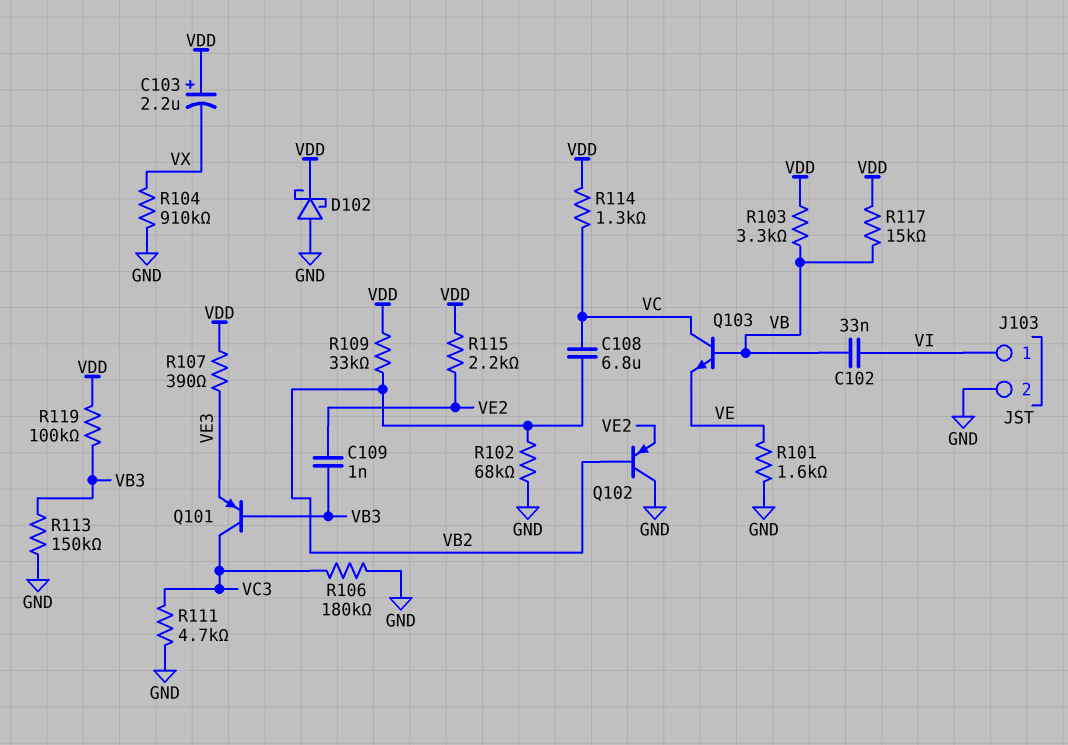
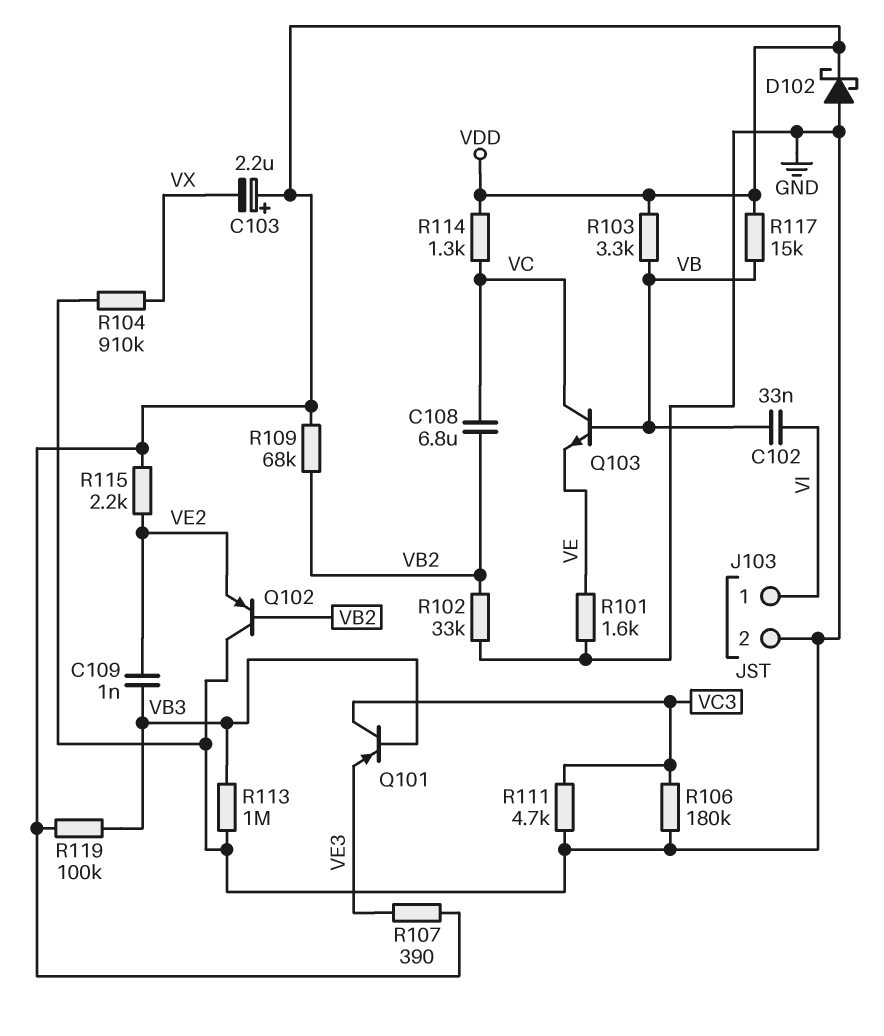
R102: 68k (GND, VB2) -> 33k (GND, VB2)
R109: 33k (VB2, VDD) -> 68k (VB2, VDD)
R113: 150k (GND, VB3) -> 1M (GND, VB3)

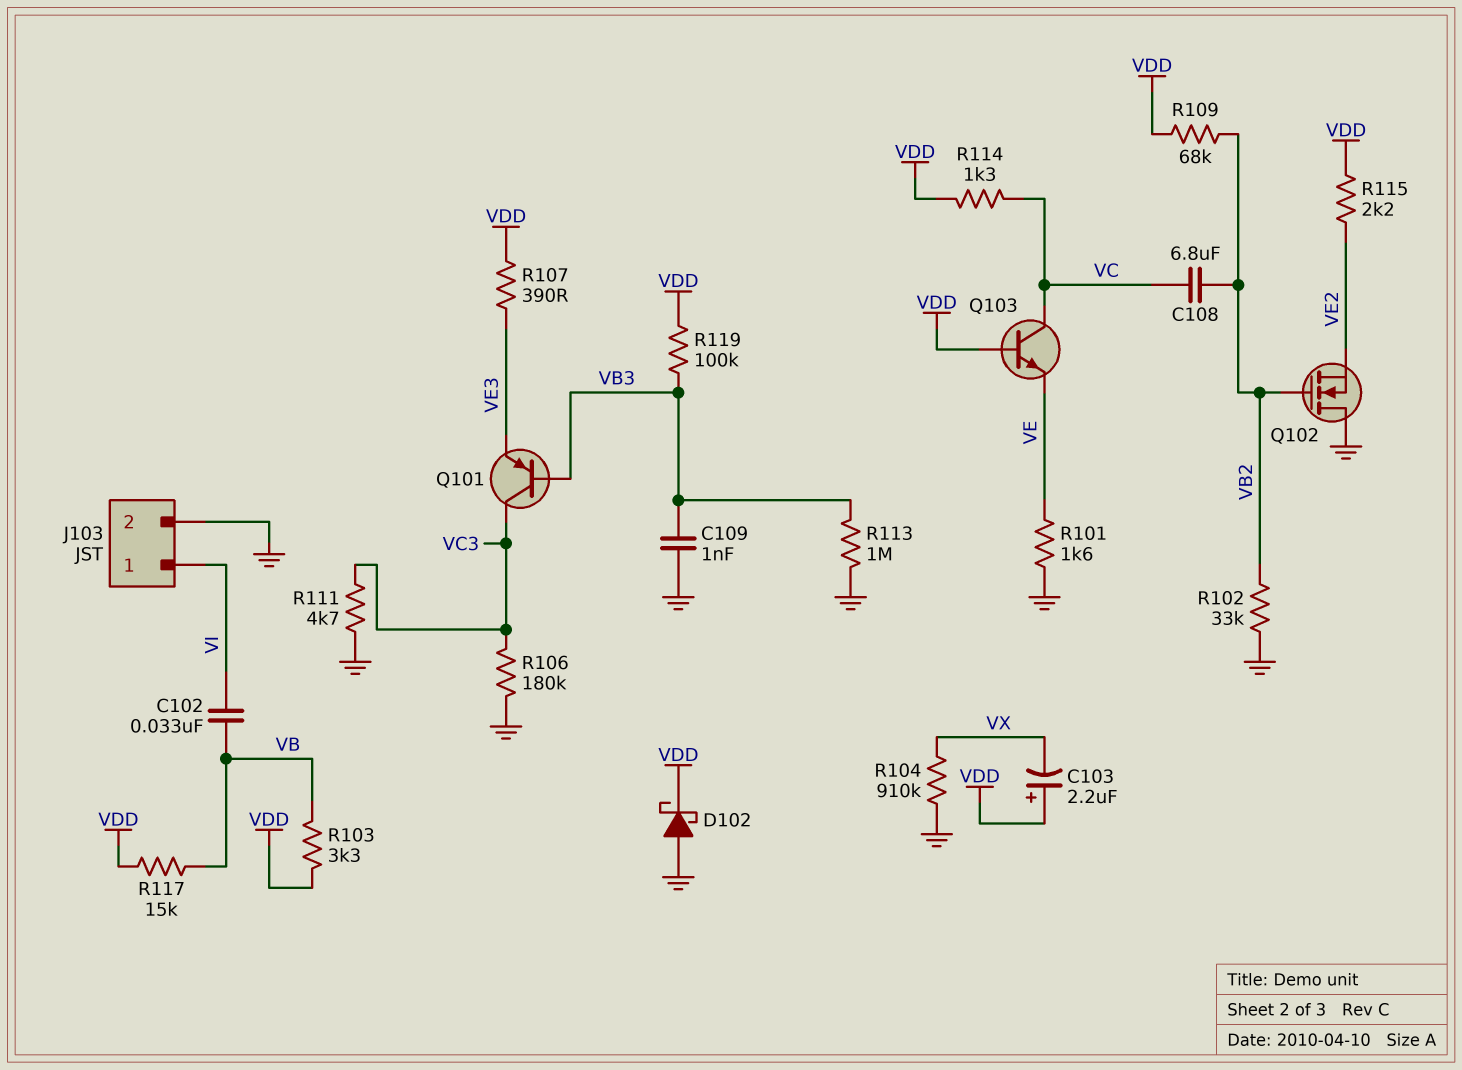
C109: 1nF (VB3, VE2) -> 1nF (GND, VB3)
Q102: PNP (B VB2, C GND, E VE2) -> NMOS (G VB2, D GND, S VE2)
Q103: NPN (B VB, C VC, E VE) -> NPN (B VDD, C VC, E VE)

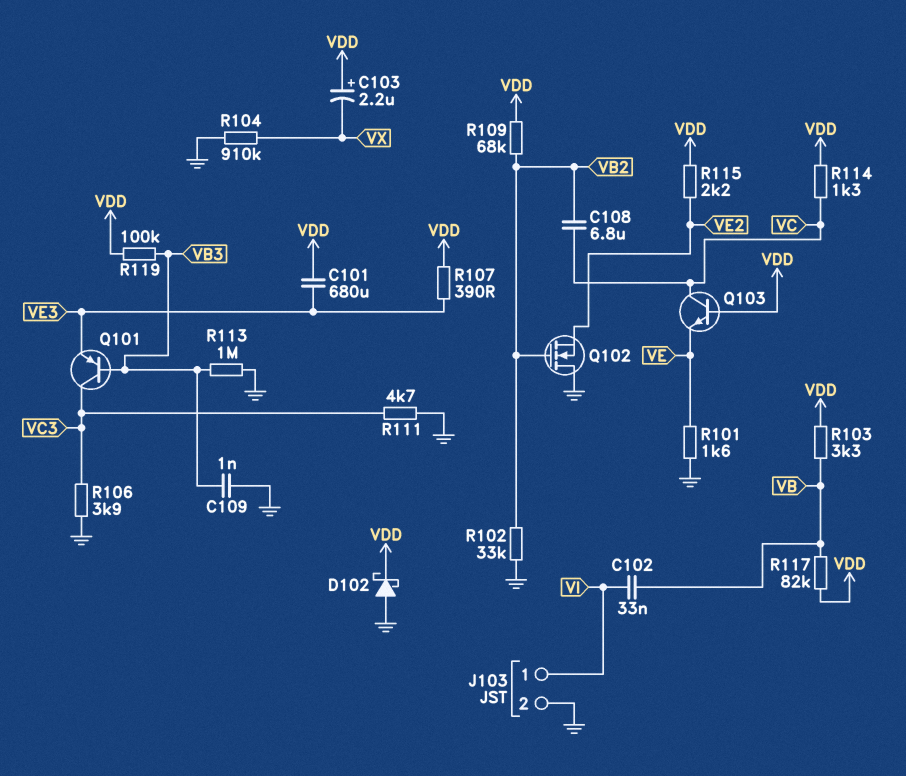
C101: none -> 680uF (VDD, VE3)
R106: 180k (GND, VC3) -> 3.9k (GND, VC3)
R117: 15k (VB, VDD) -> 82k (VB, VDD)

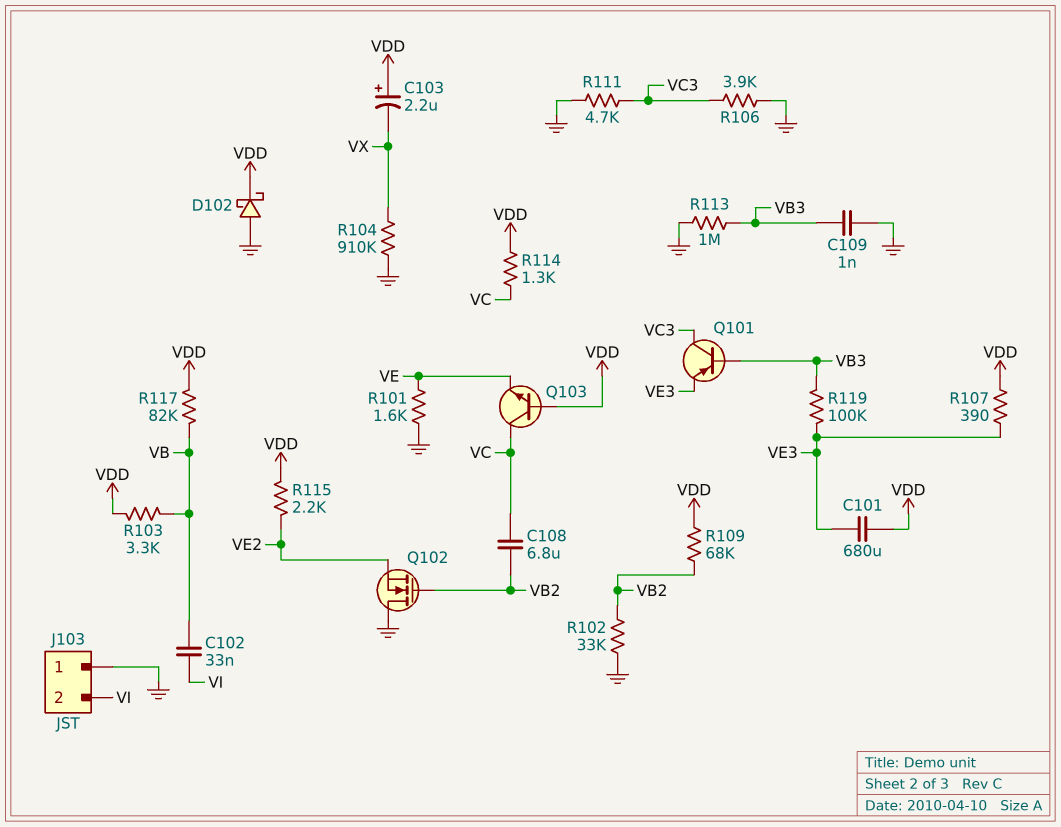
J103 pin 1: VI -> GND
J103 pin 2: GND -> VI
R119: 100k (VB3, VDD) -> 100k (VB3, VE3)

